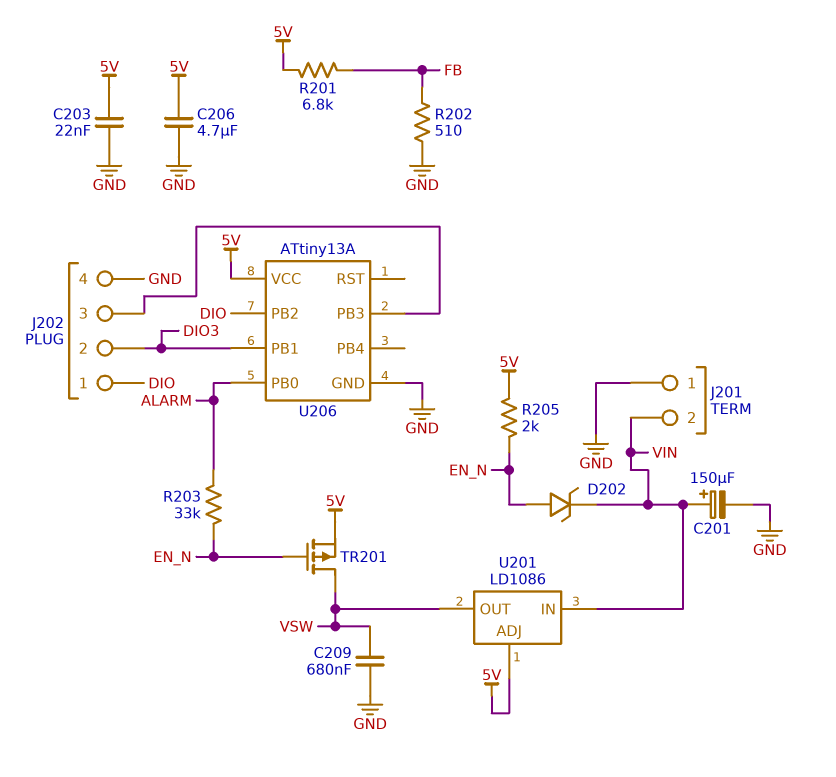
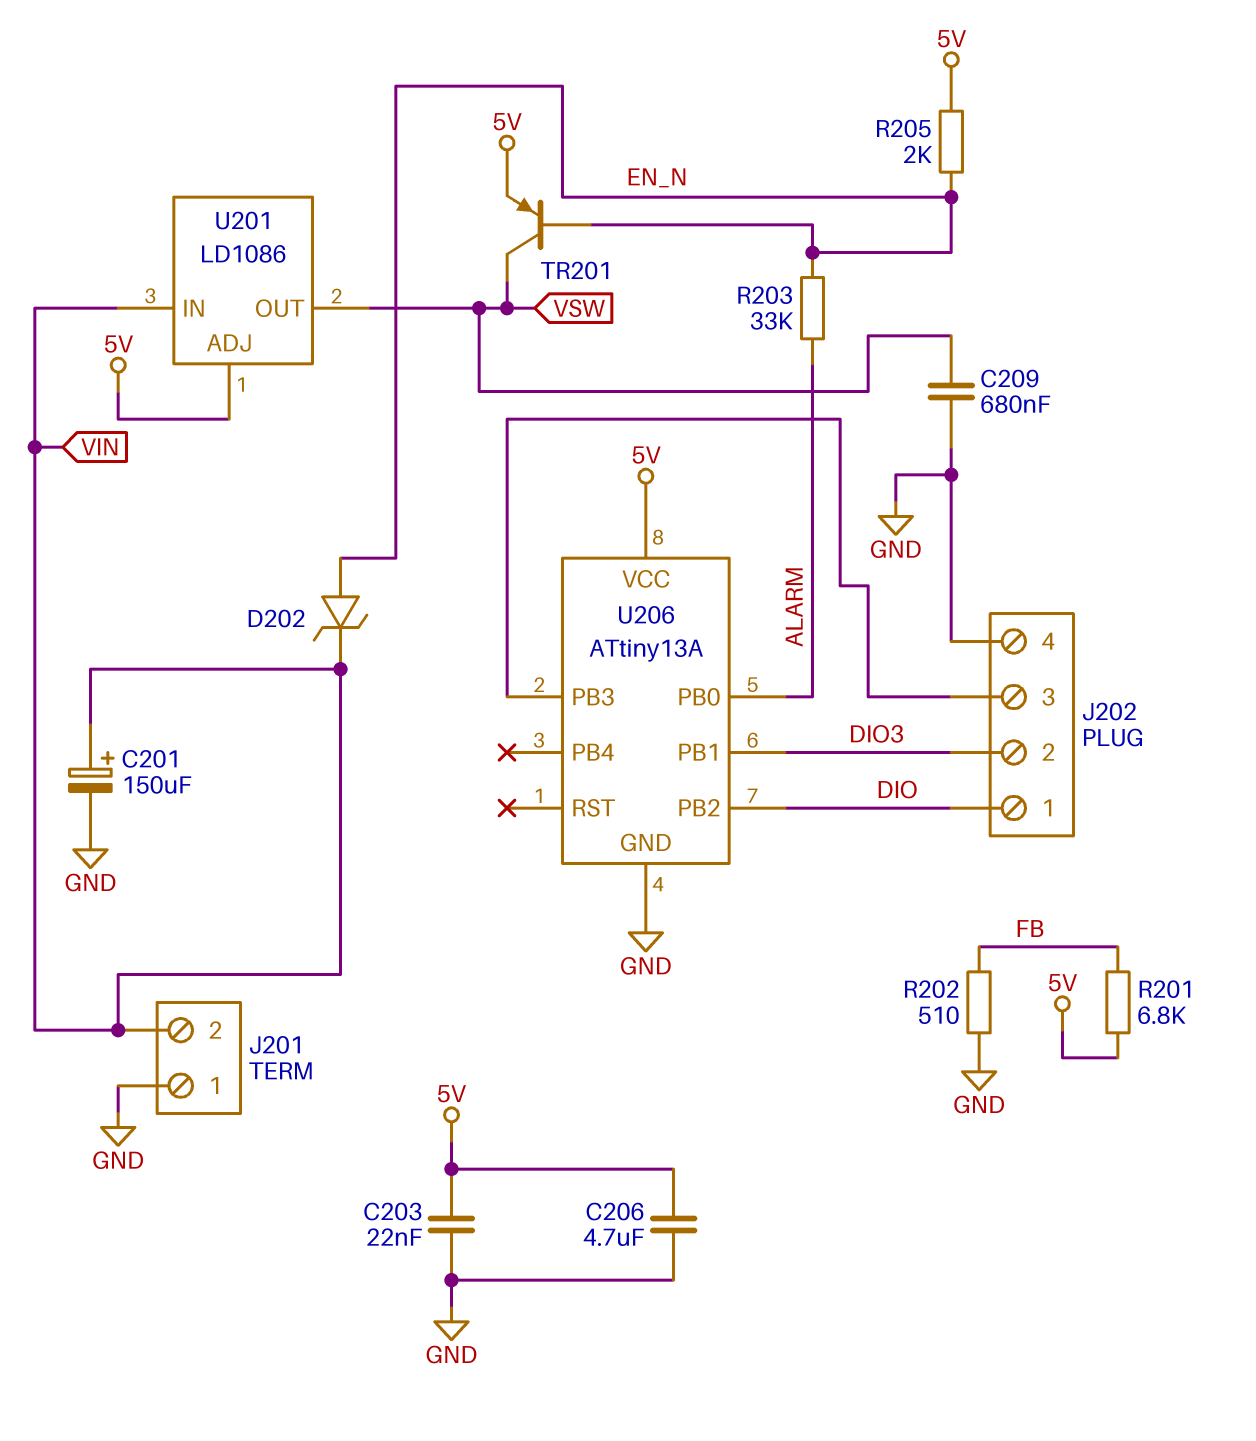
TR201: PMOS (G EN_N, D VSW, S 5V) -> PNP (B EN_N, C VSW, E 5V)

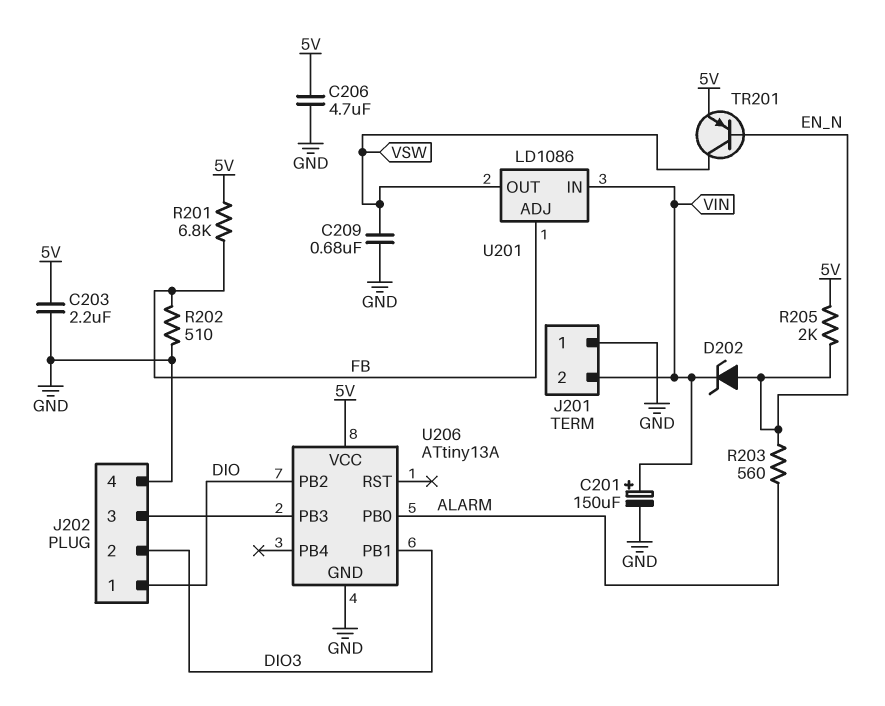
C203: 22nF (5V, GND) -> 2.2uF (5V, GND)
R203: 33k (ALARM, EN_N) -> 560 (ALARM, EN_N)
U201 pin ADJ: 5V -> FB

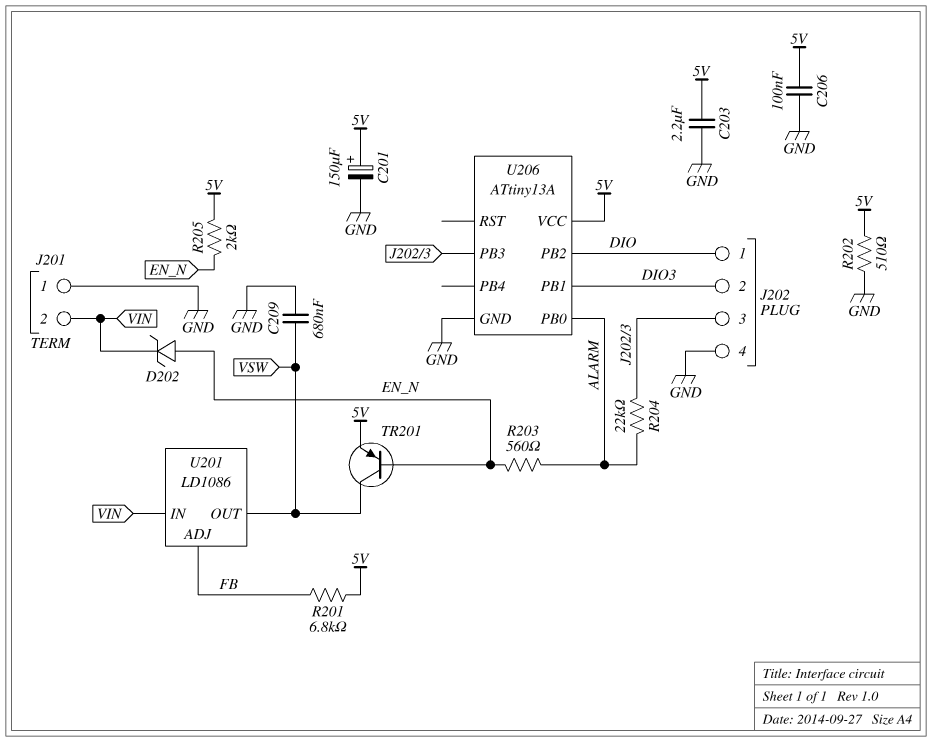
C201: 150uF (plus VIN, minus GND) -> 150uF (plus 5V, minus GND)
C206: 4.7uF (5V, GND) -> 100nF (5V, GND)
R202: 510 (FB, GND) -> 510 (5V, GND)
R204: none -> 22k (ALARM, J202/3)

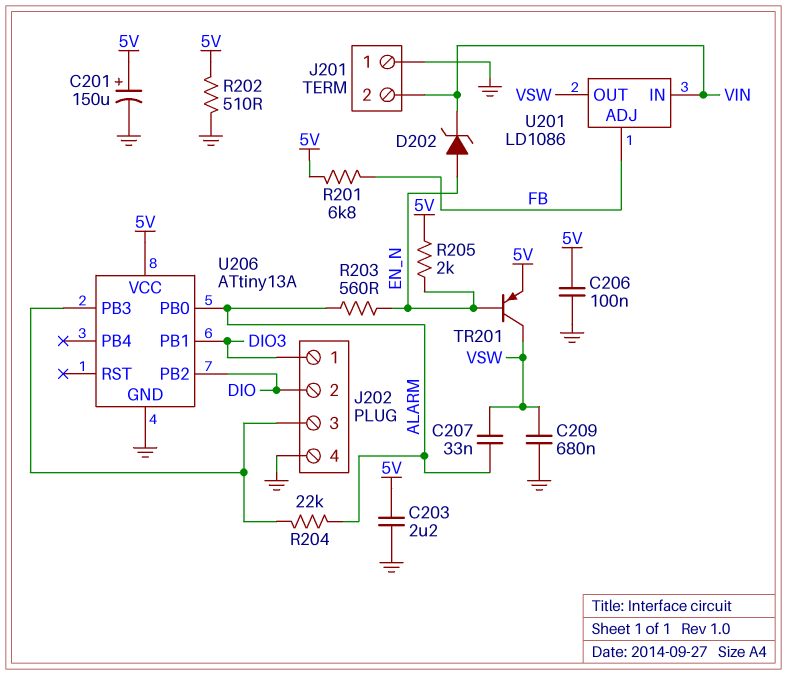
C207: none -> 33nF (ALARM, VSW)
J202 pin 1: DIO -> DIO3
J202 pin 2: DIO3 -> DIO

